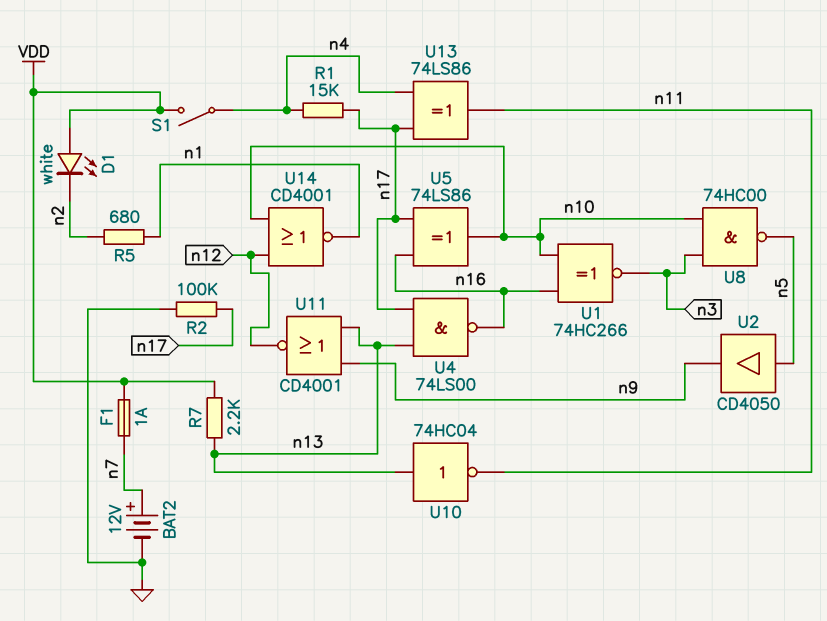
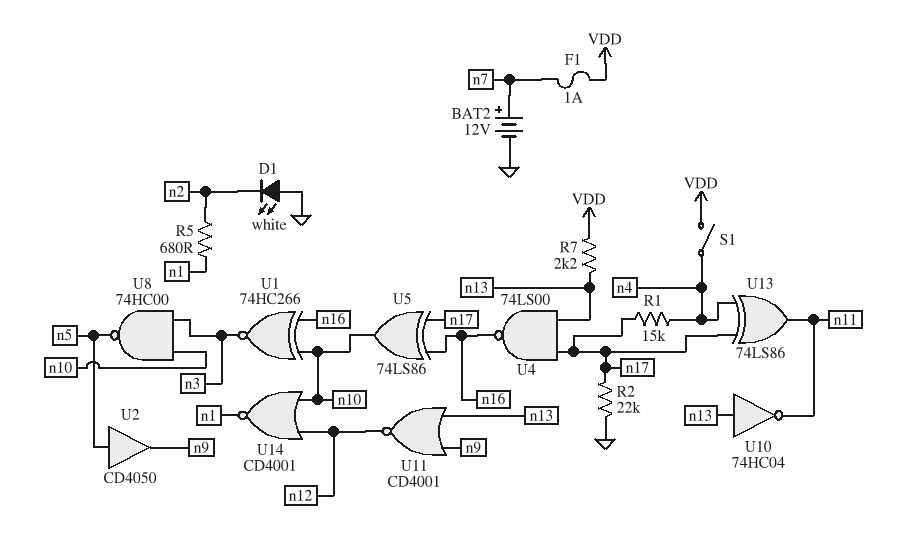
D1: LED white (A VDD, K n2) -> LED white (A GND, K n2)
R2: 100k (GND, n17) -> 22k (GND, n17)

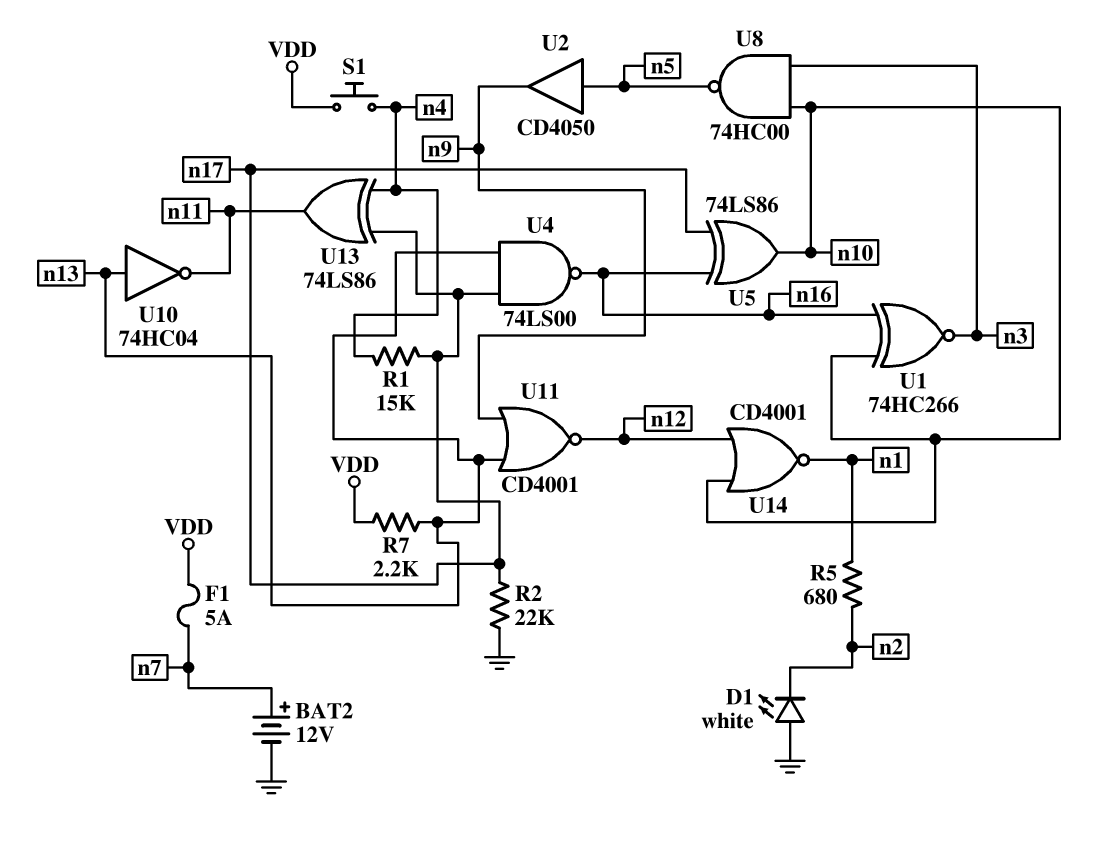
F1: 1A (VDD, n7) -> 5A (VDD, n7)
S1: switch (VDD, n4) -> button (VDD, n4)

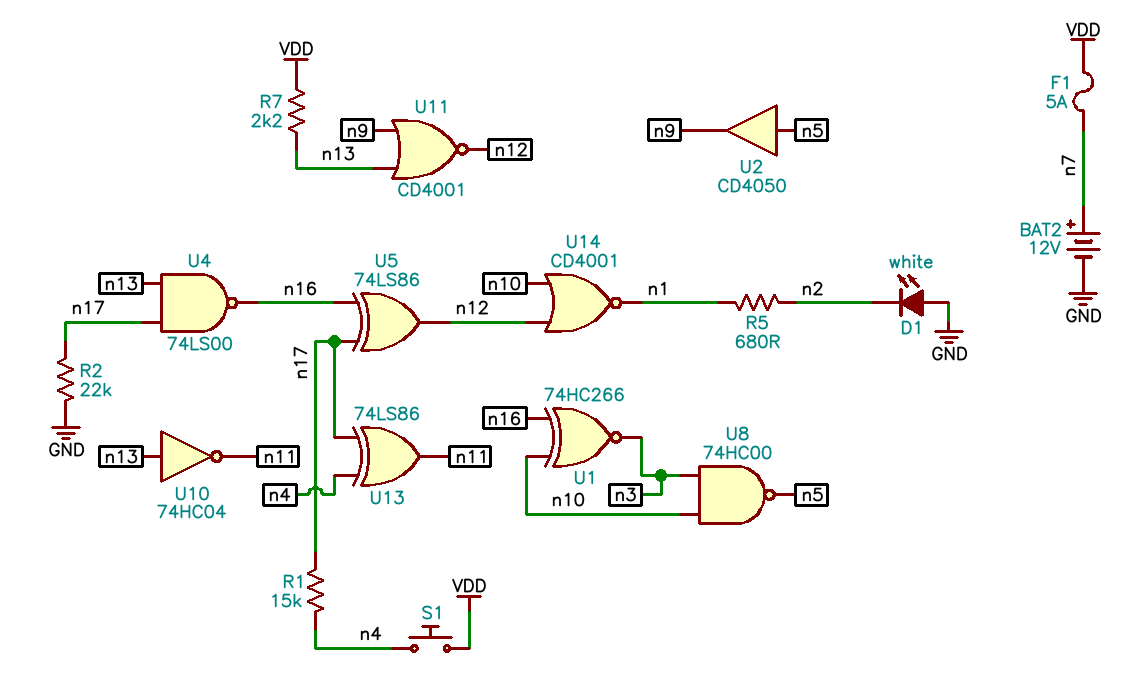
U5: XOR 74LS86 (in n16, in n17, out n10) -> XOR 74LS86 (in n16, in n17, out n12)

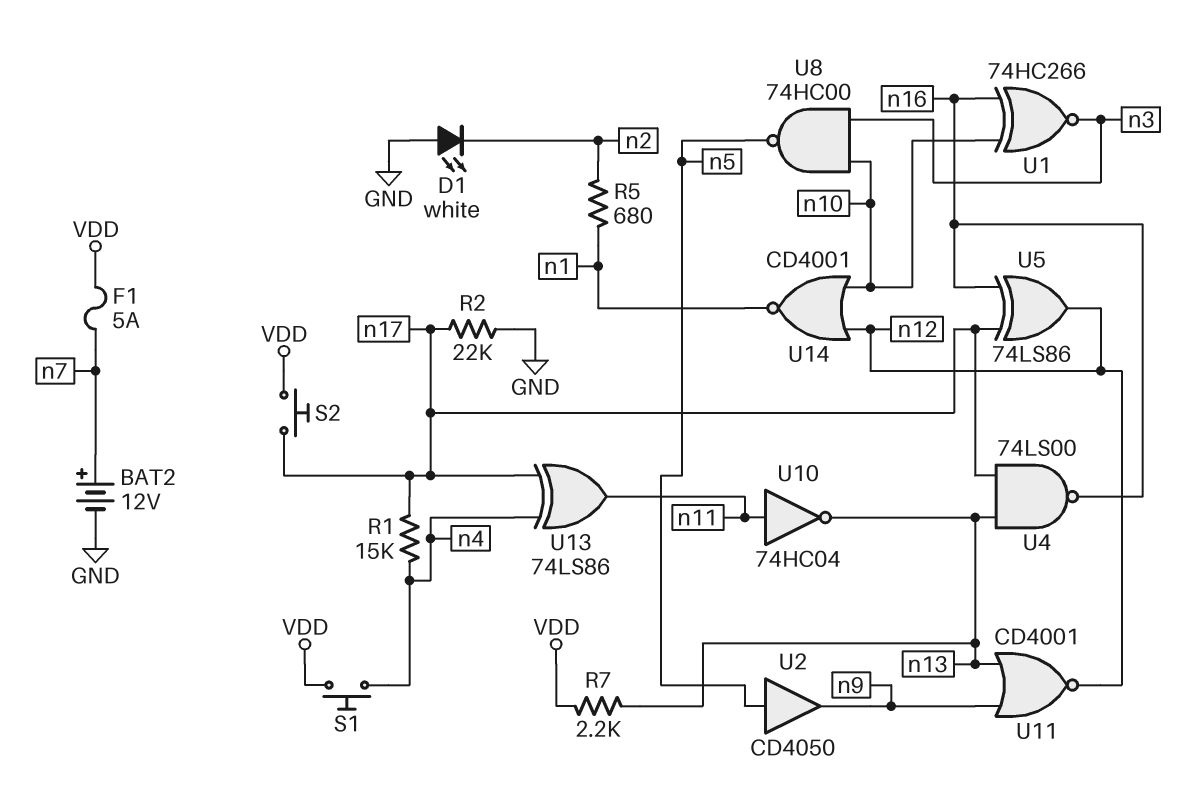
S2: none -> button (VDD, n17)
U10: NOT 74HC04 (in n13, out n11) -> NOT 74HC04 (in n11, out n13)

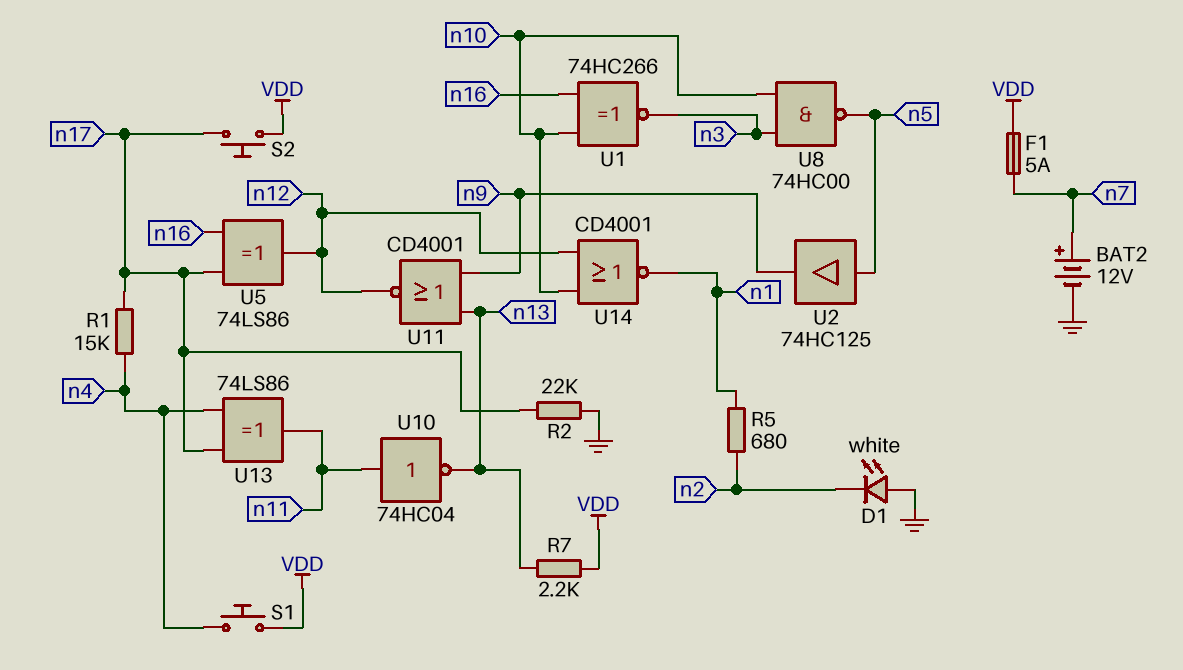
U2: buffer CD4050 (in n5, out n9) -> buffer 74HC125 (in n5, out n9)
U4: NAND 74LS00 (in n13, in n17, out n16) -> none

